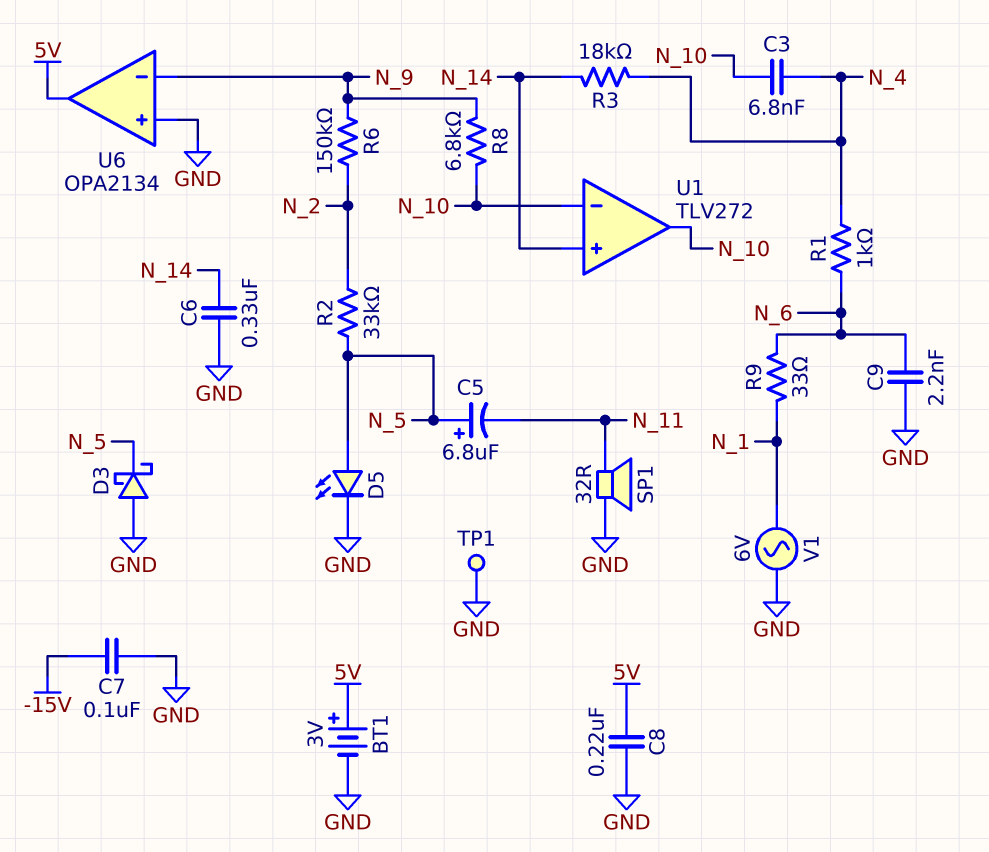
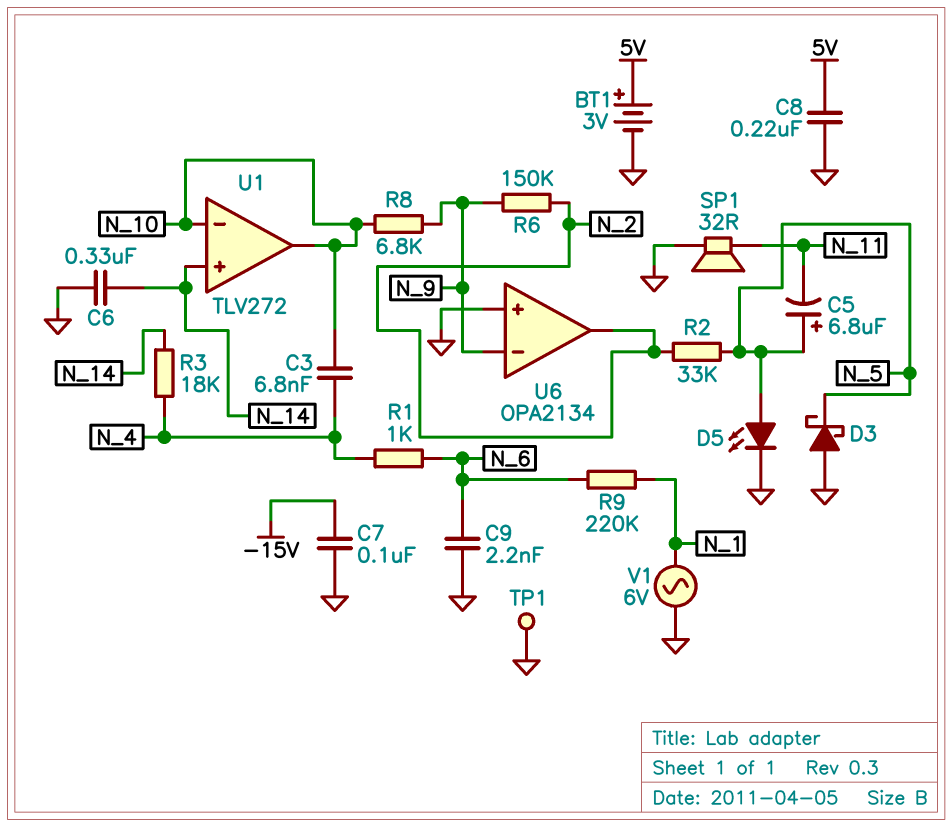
R9: 33 (N_1, N_6) -> 220k (N_1, N_6)
U6 pin out: 5V -> N_2

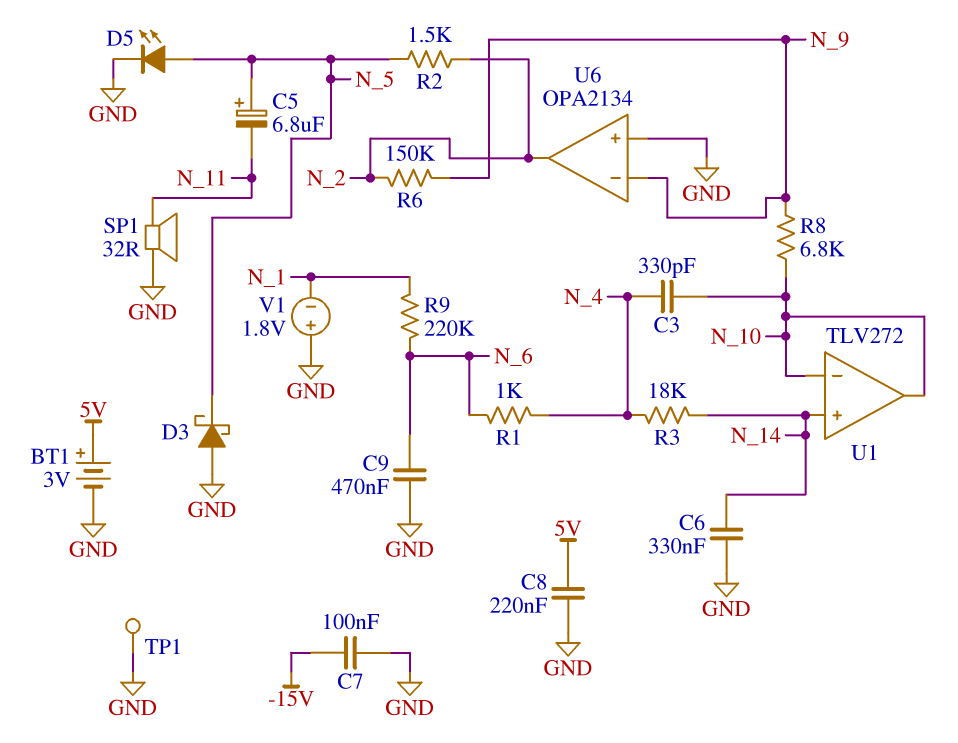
C3: 6.8nF (N_4, N_10) -> 330pF (N_4, N_10)
C9: 2.2nF (GND, N_6) -> 470nF (GND, N_6)
R2: 33k (N_2, N_5) -> 1.5k (N_2, N_5)
V1: AC 6V (GND, N_1) -> 1.8V (plus GND, minus N_1)

